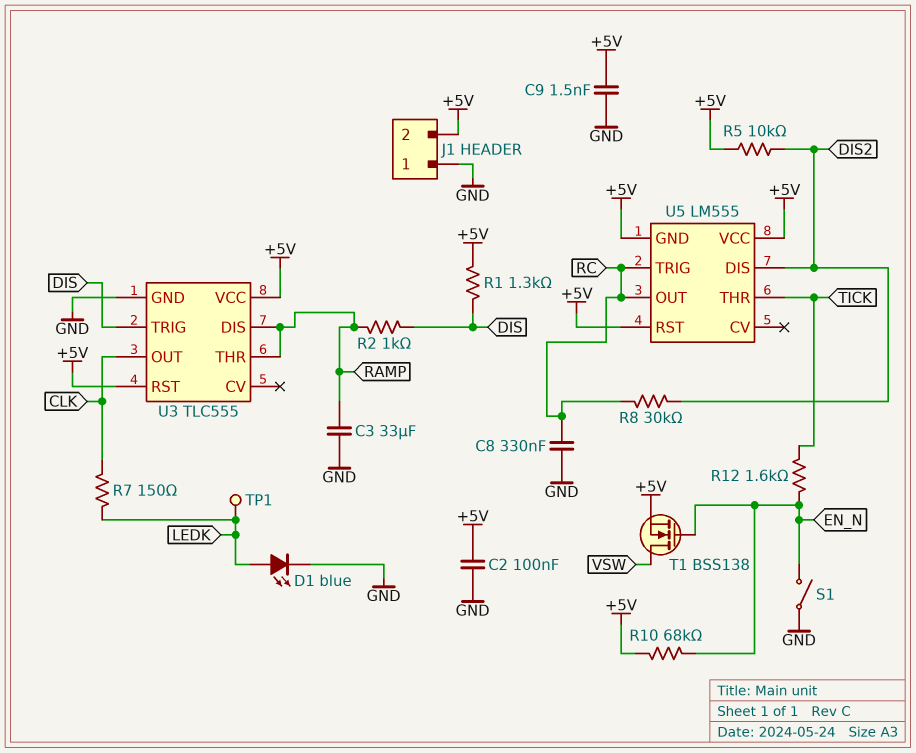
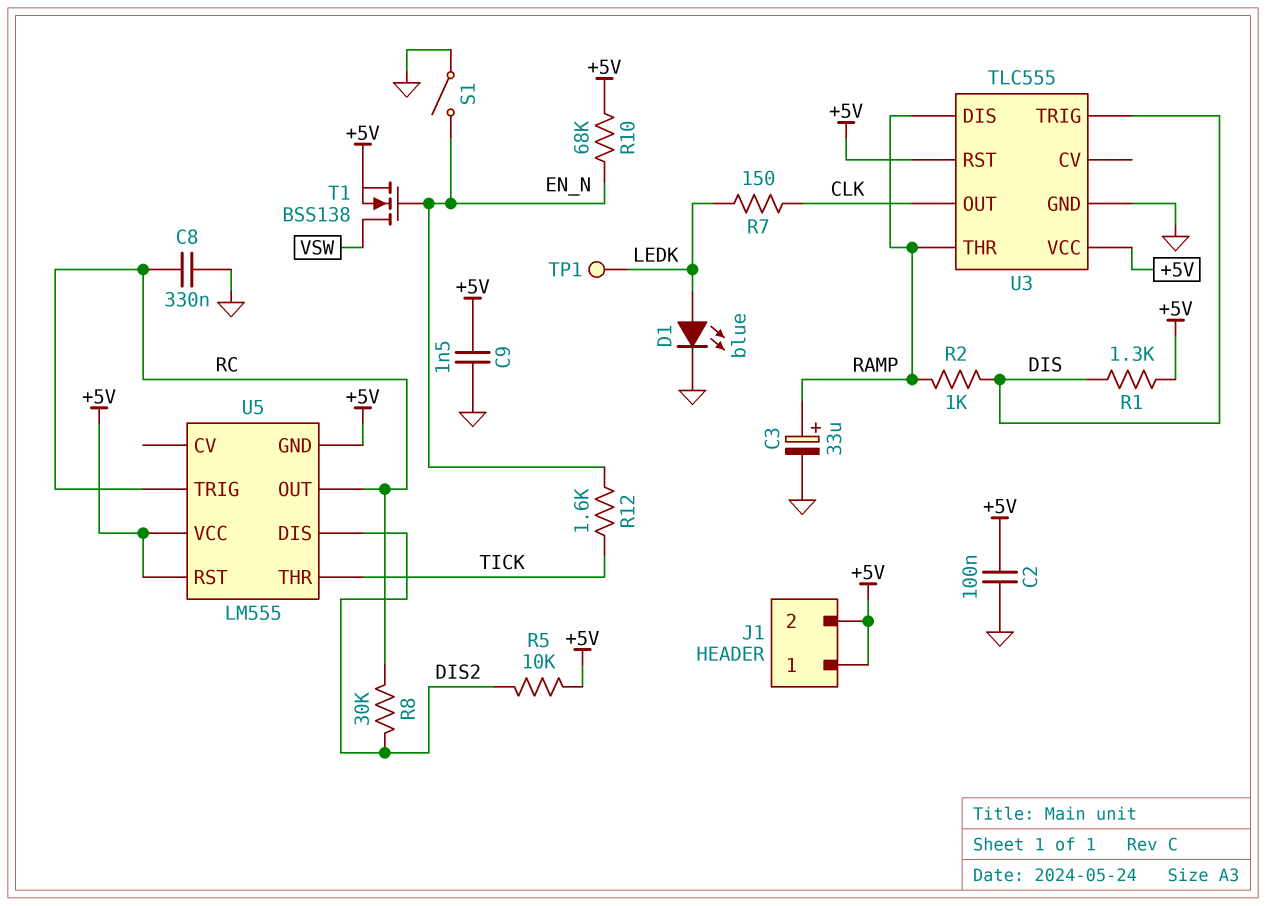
C3: 33uF (GND, RAMP) -> 33uF (plus RAMP, minus GND)
J1 pin 1: GND -> +5V

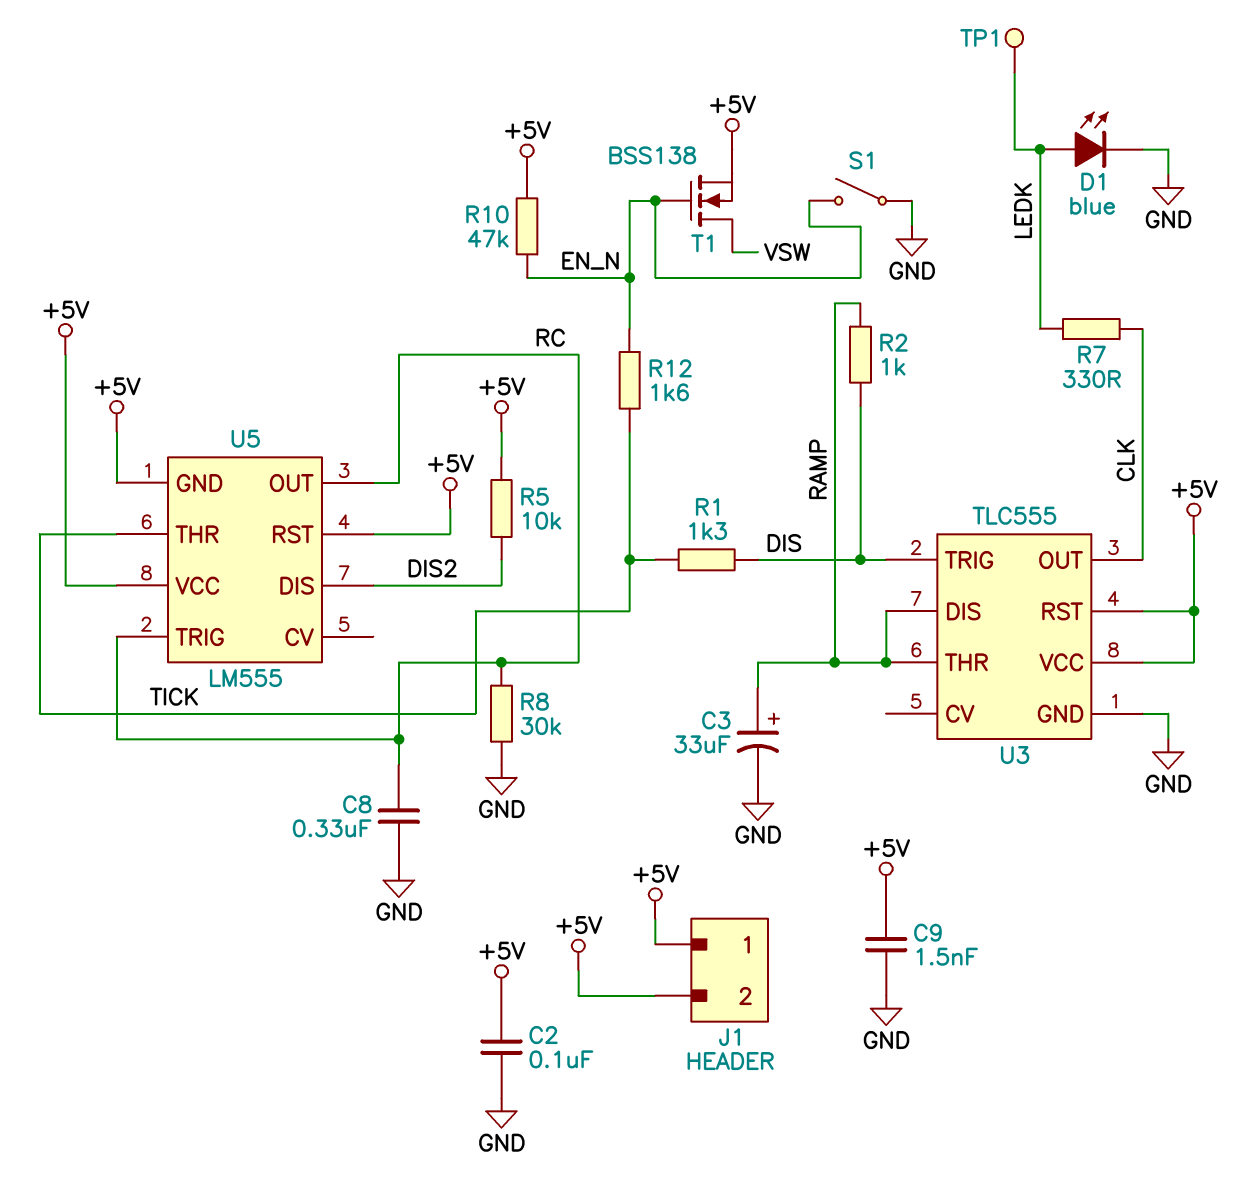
R1: 1.3k (+5V, DIS) -> 1.3k (DIS, TICK)
R7: 150 (CLK, LEDK) -> 330 (CLK, LEDK)
R8: 30k (DIS2, RC) -> 30k (GND, RC)
R10: 68k (+5V, EN_N) -> 47k (+5V, EN_N)

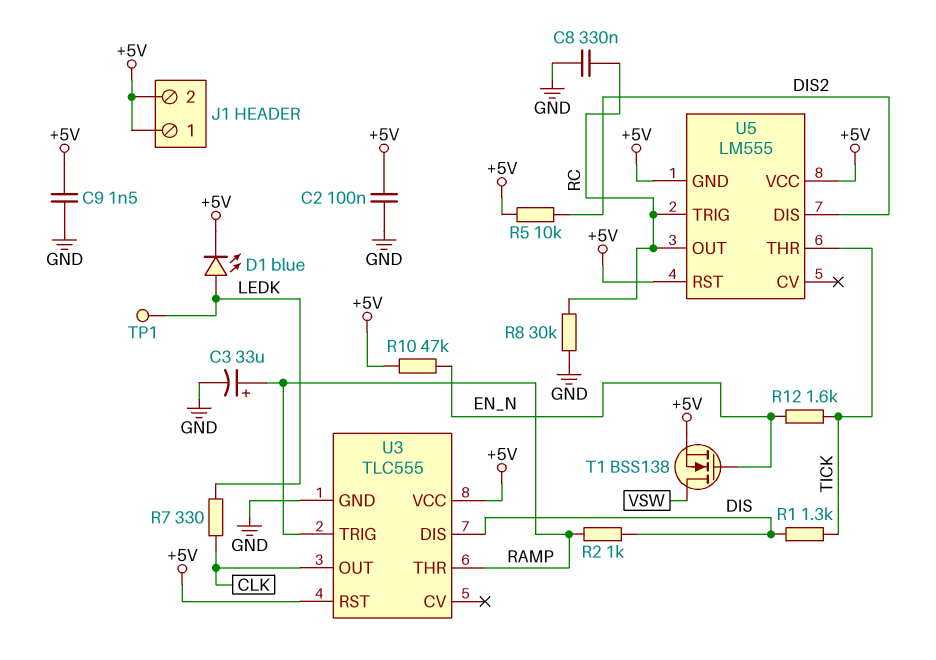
D1: LED blue (A LEDK, K GND) -> LED blue (A LEDK, K +5V)
S1: switch (EN_N, GND) -> none
U3 pin DIS: RAMP -> DIS
U3 pin TRIG: DIS -> RAMP

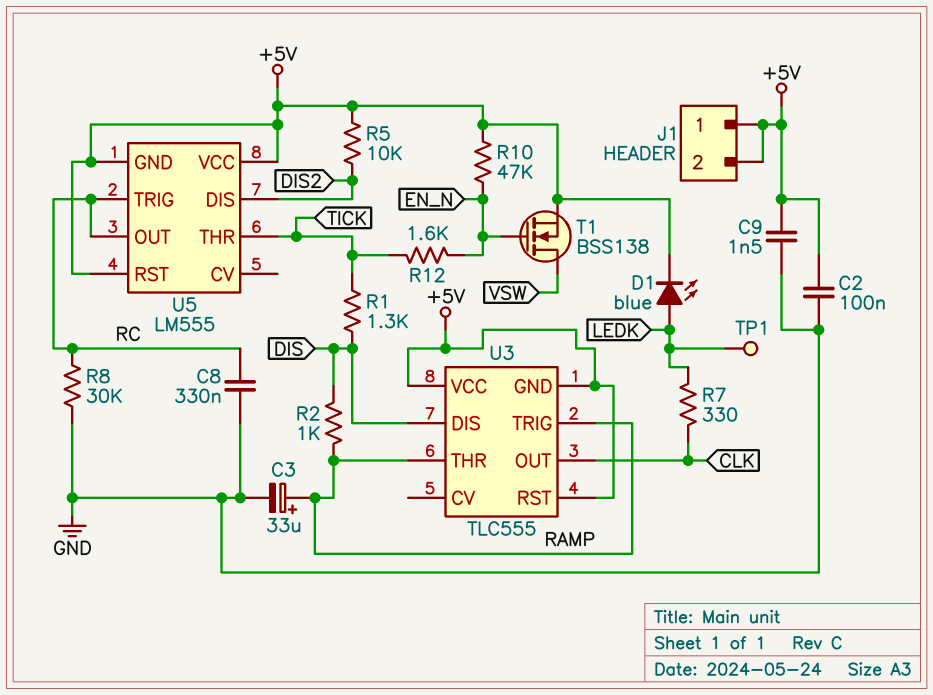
U3 pin GND: GND -> +5V

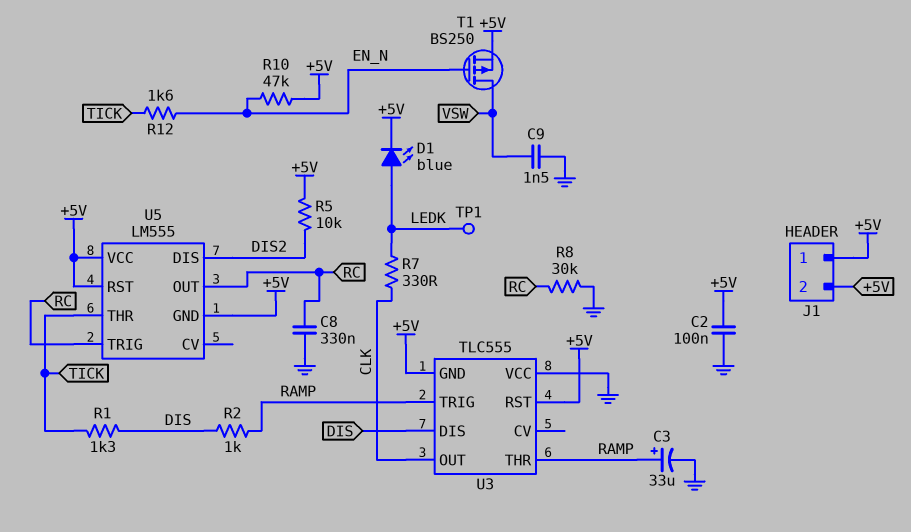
C9: 1.5nF (+5V, GND) -> 1.5nF (GND, VSW)
T1: NMOS BSS138 (G EN_N, D VSW, S +5V) -> PMOS BS250 (G EN_N, D VSW, S +5V)
U3 pin VCC: +5V -> GND

